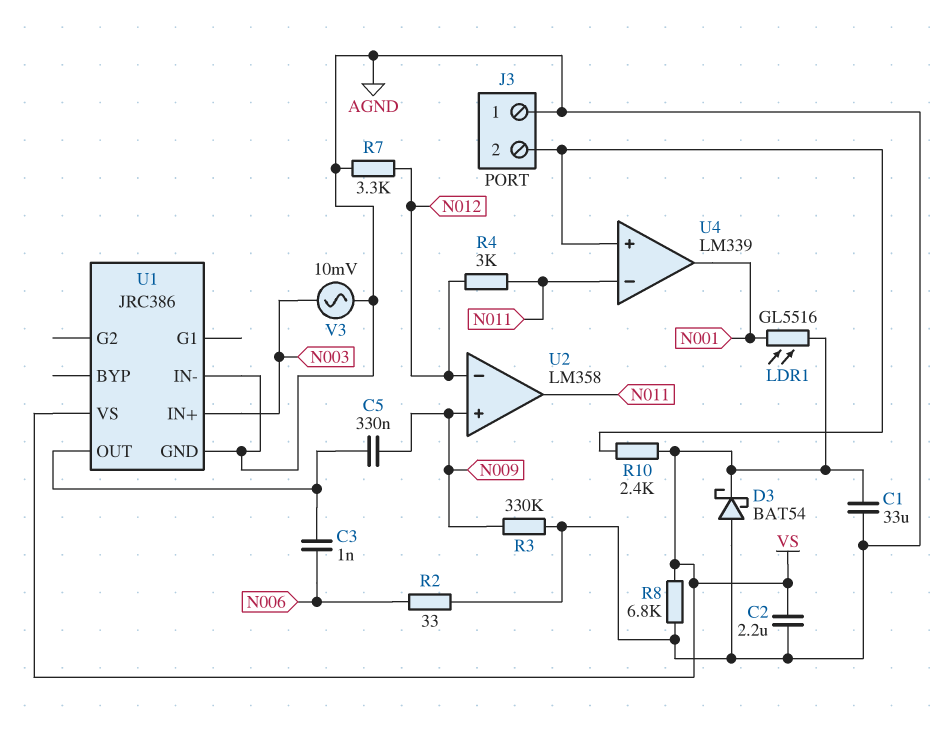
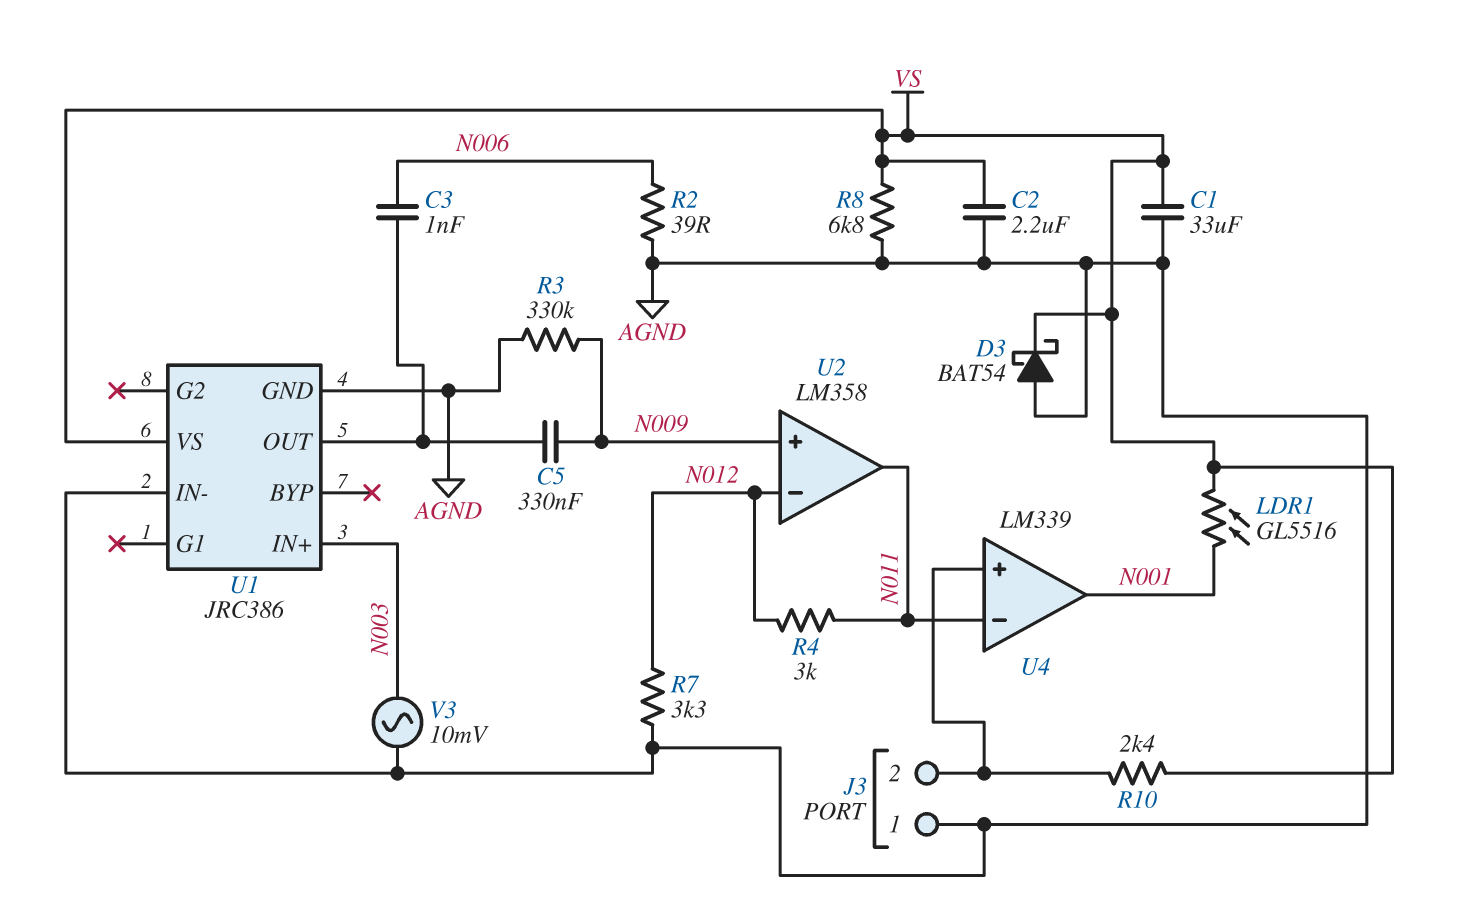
R2: 33 (AGND, N006) -> 39 (AGND, N006)

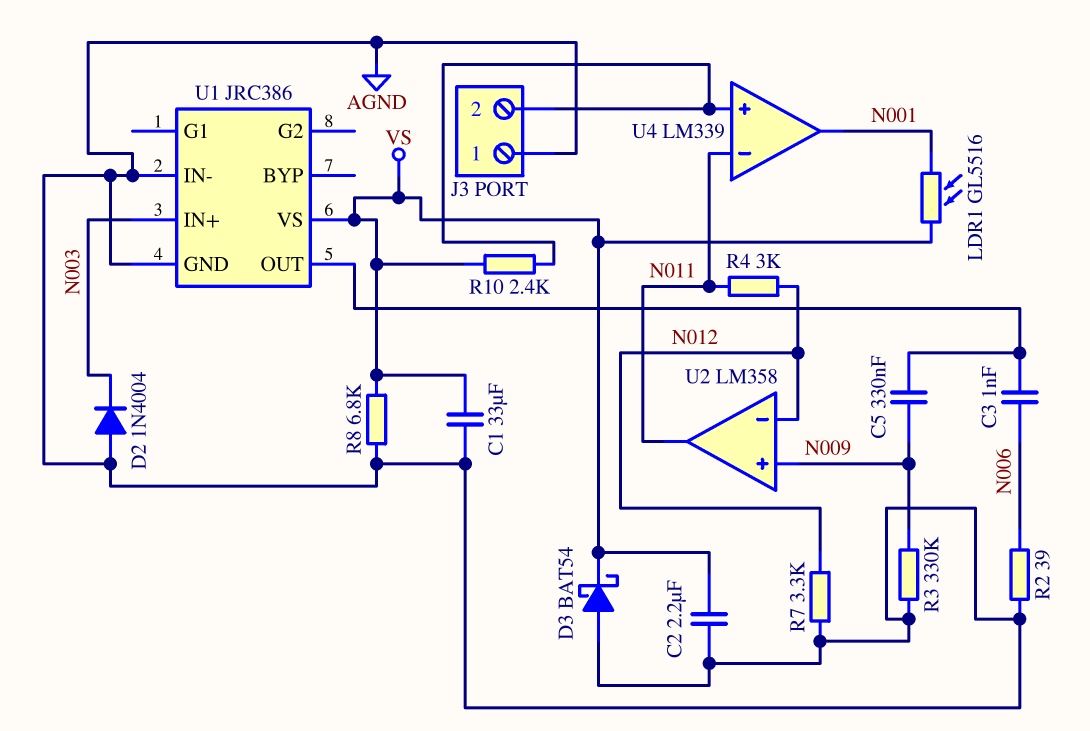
D2: none -> diode 1N4004 (A AGND, K N003)
V3: AC 10mV (AGND, N003) -> none

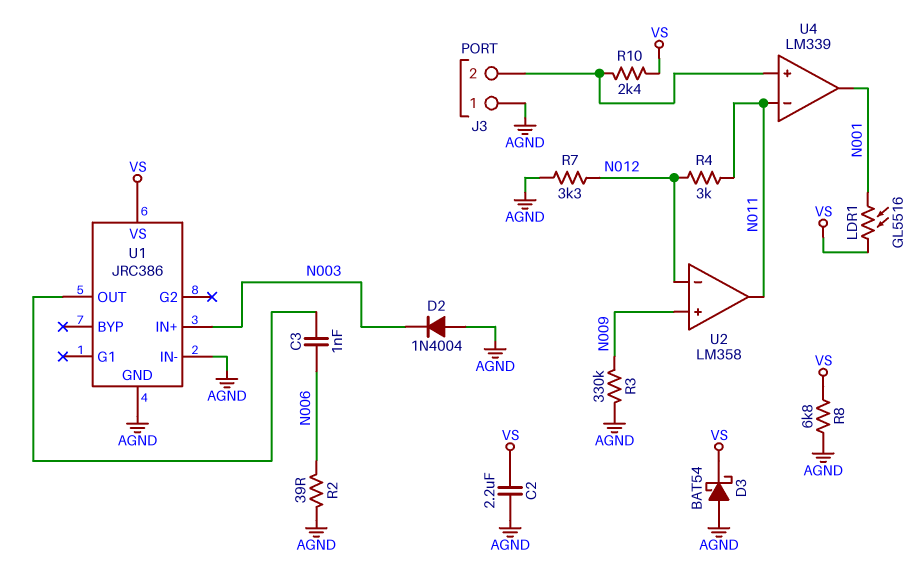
C1: 33uF (AGND, VS) -> none
C5: 330nF (N009, U1/OUT) -> none

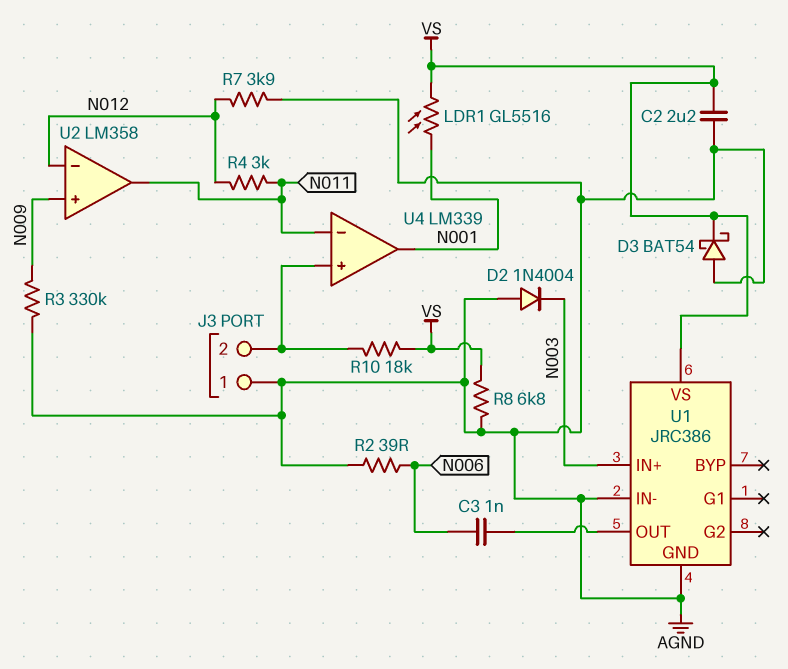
R7: 3.3k (AGND, N012) -> 3.9k (AGND, N012)
R10: 2.4k (J3/2, VS) -> 18k (J3/2, VS)

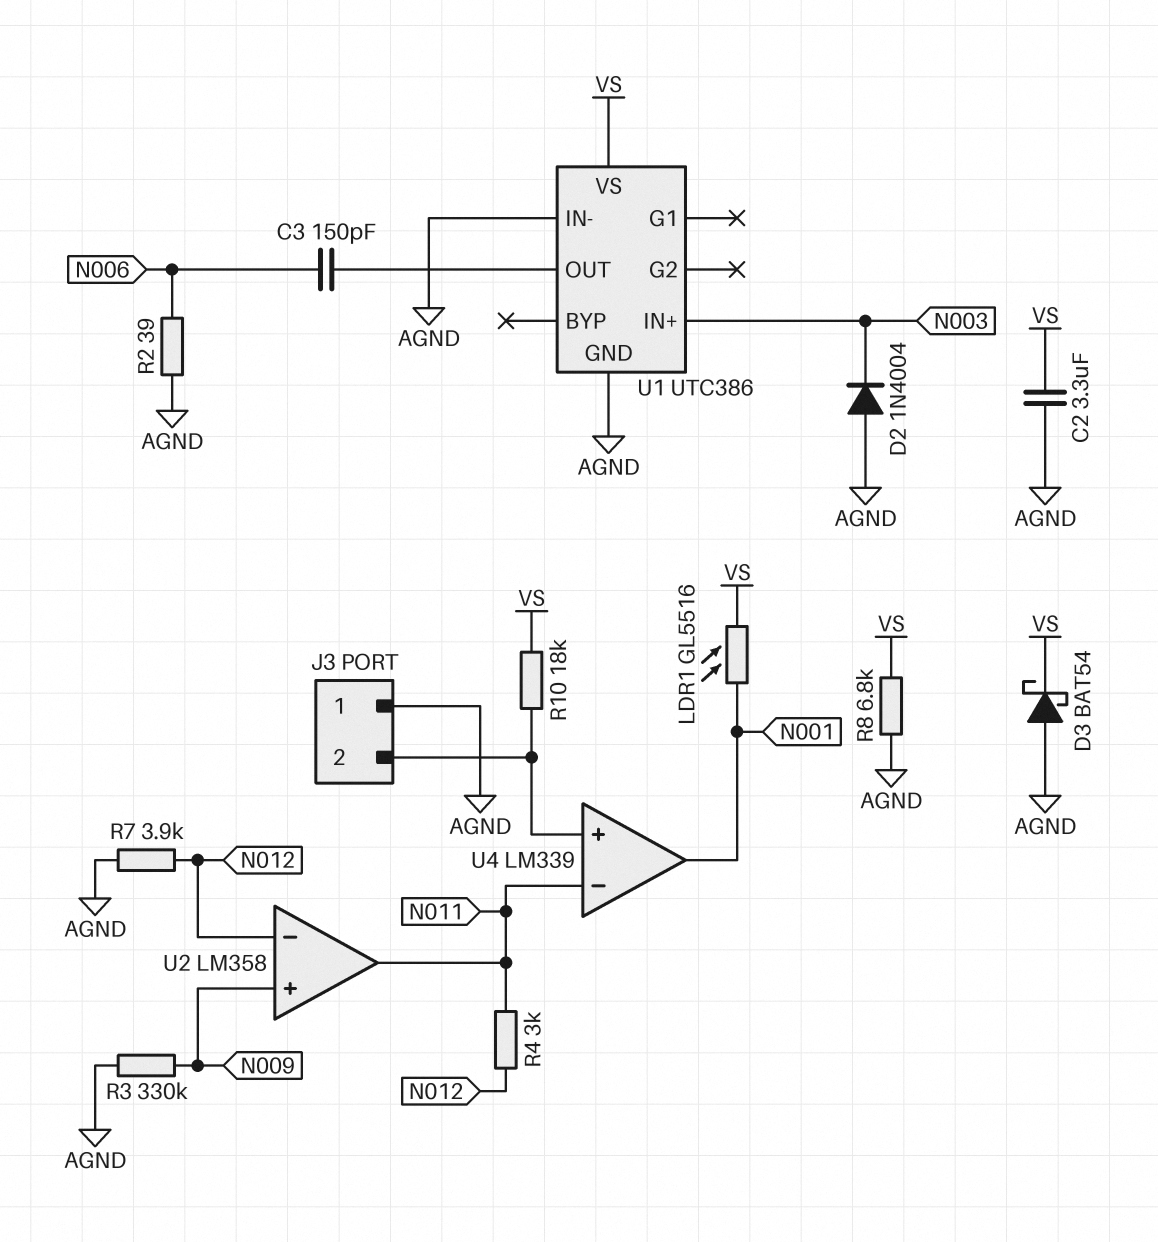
C2: 2.2uF (AGND, VS) -> 3.3uF (AGND, VS)
C3: 1nF (N006, U1/OUT) -> 150pF (N006, U1/OUT)
U1: JRC386 -> UTC386

